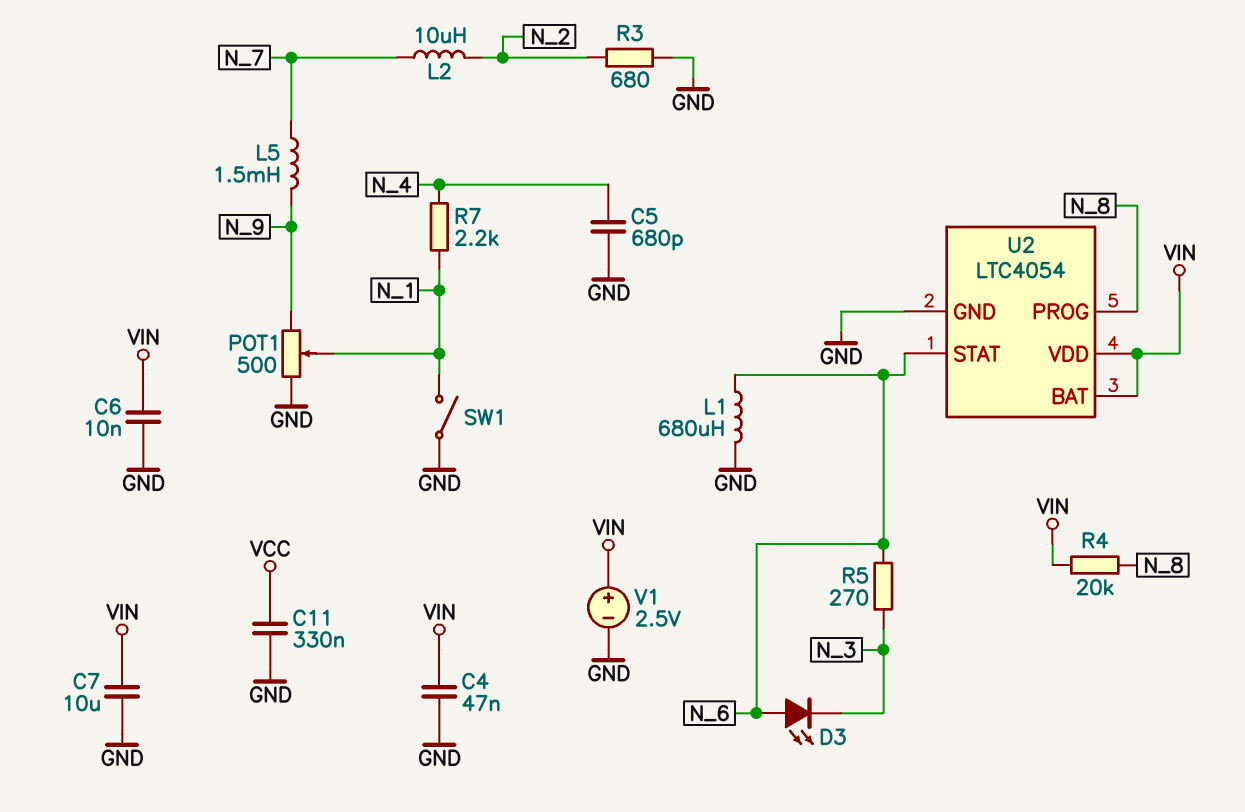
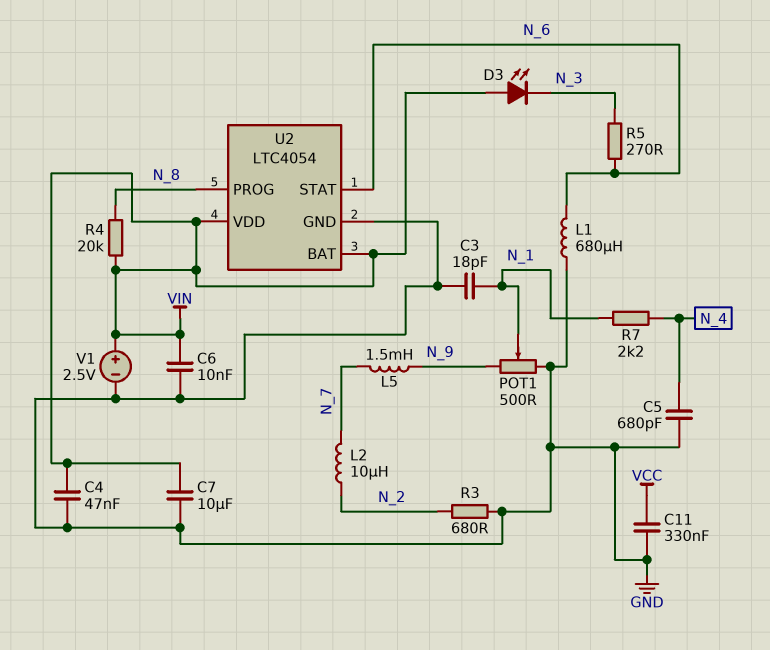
C3: none -> 18pF (GND, N_1)
D3: LED (A N_6, K N_3) -> LED (A VIN, K N_3)
SW1: switch (GND, N_1) -> none

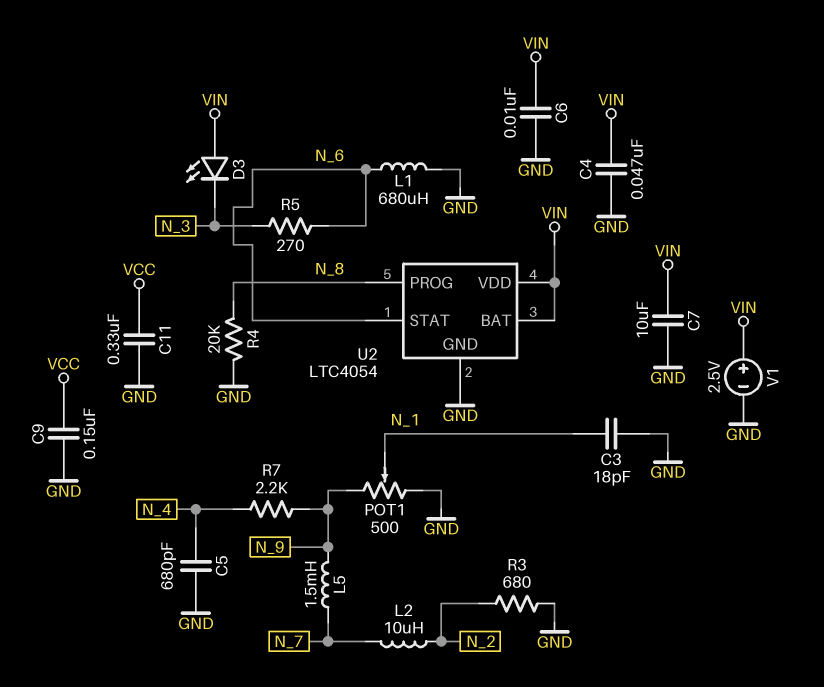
C9: none -> 150nF (GND, VCC)
R4: 20k (N_8, VIN) -> 20k (GND, N_8)
R7: 2.2k (N_1, N_4) -> 2.2k (N_4, N_9)

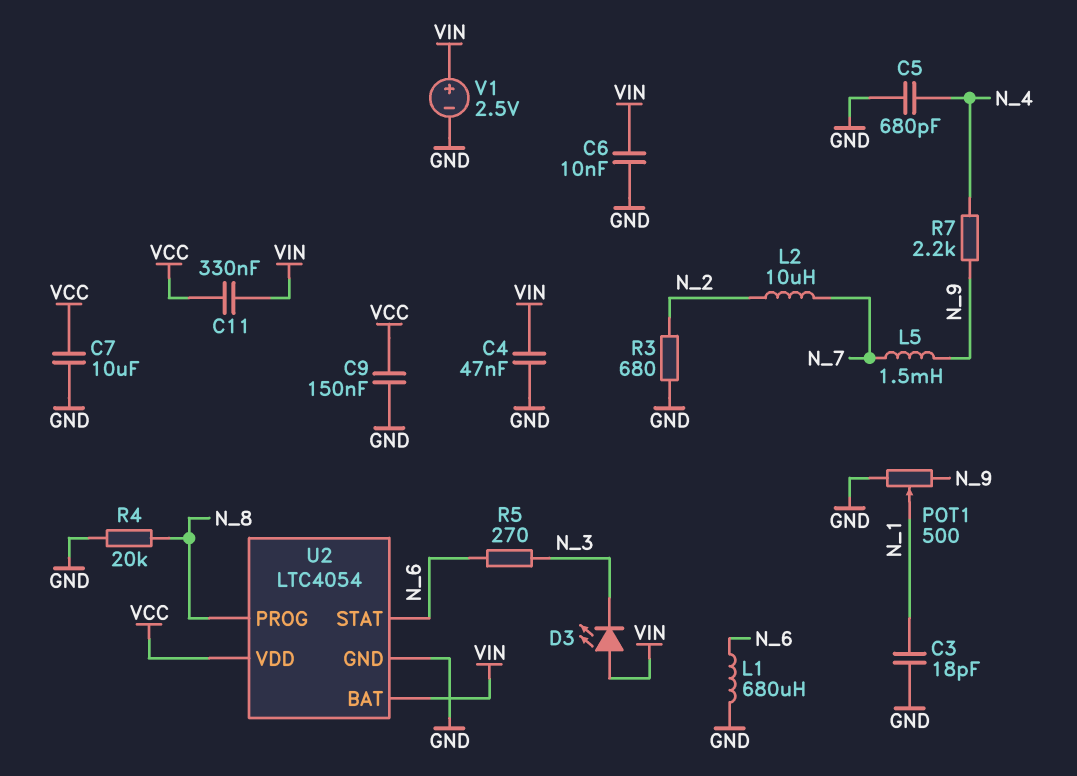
C7: 10uF (GND, VIN) -> 10uF (GND, VCC)
C11: 330nF (GND, VCC) -> 330nF (VCC, VIN)
U2 pin VDD: VIN -> VCC

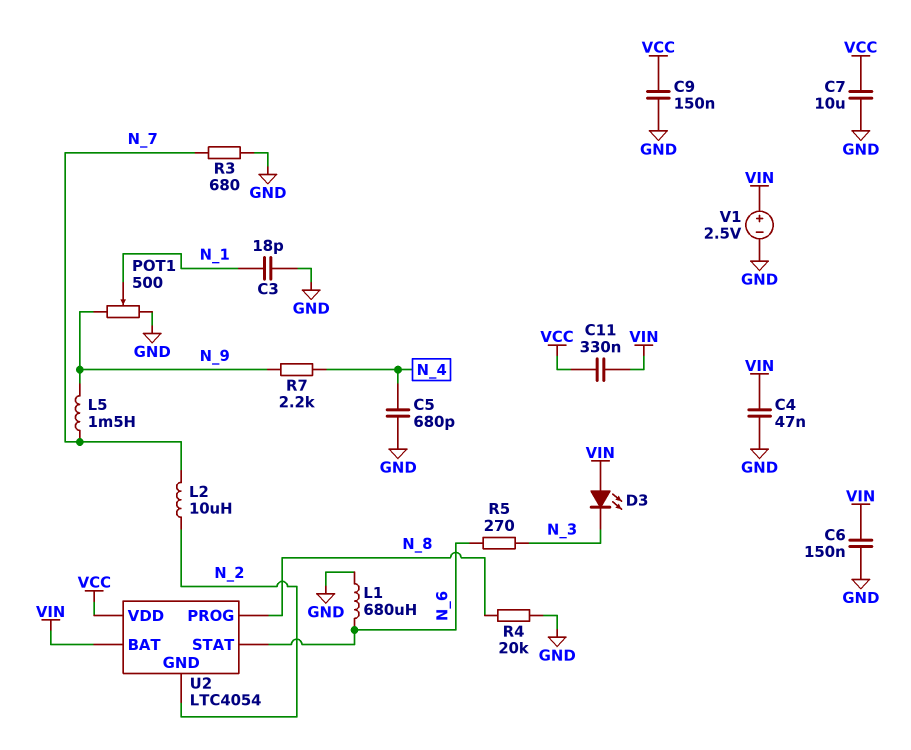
C6: 10nF (GND, VIN) -> 150nF (GND, VIN)
R3: 680 (GND, N_2) -> 680 (GND, N_7)
U2 pin GND: GND -> N_2

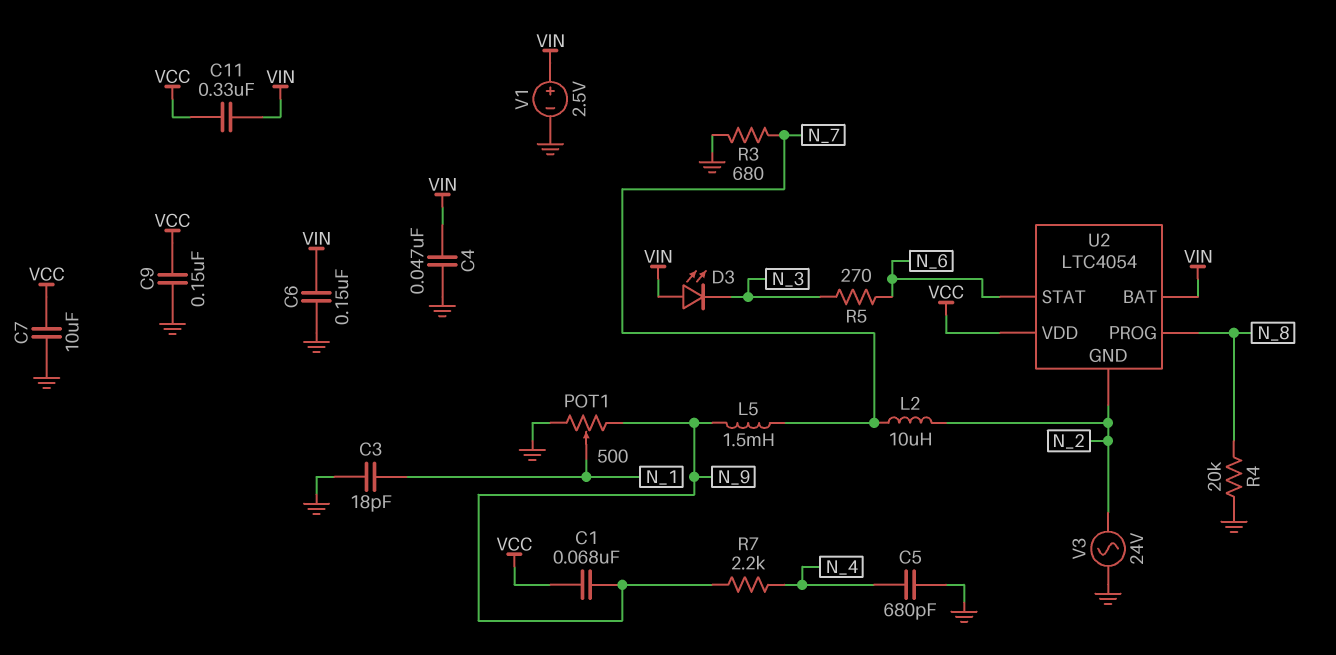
C1: none -> 68nF (N_9, VCC)
L1: 680uH (GND, N_6) -> none
V3: none -> AC 24V (GND, N_2)

